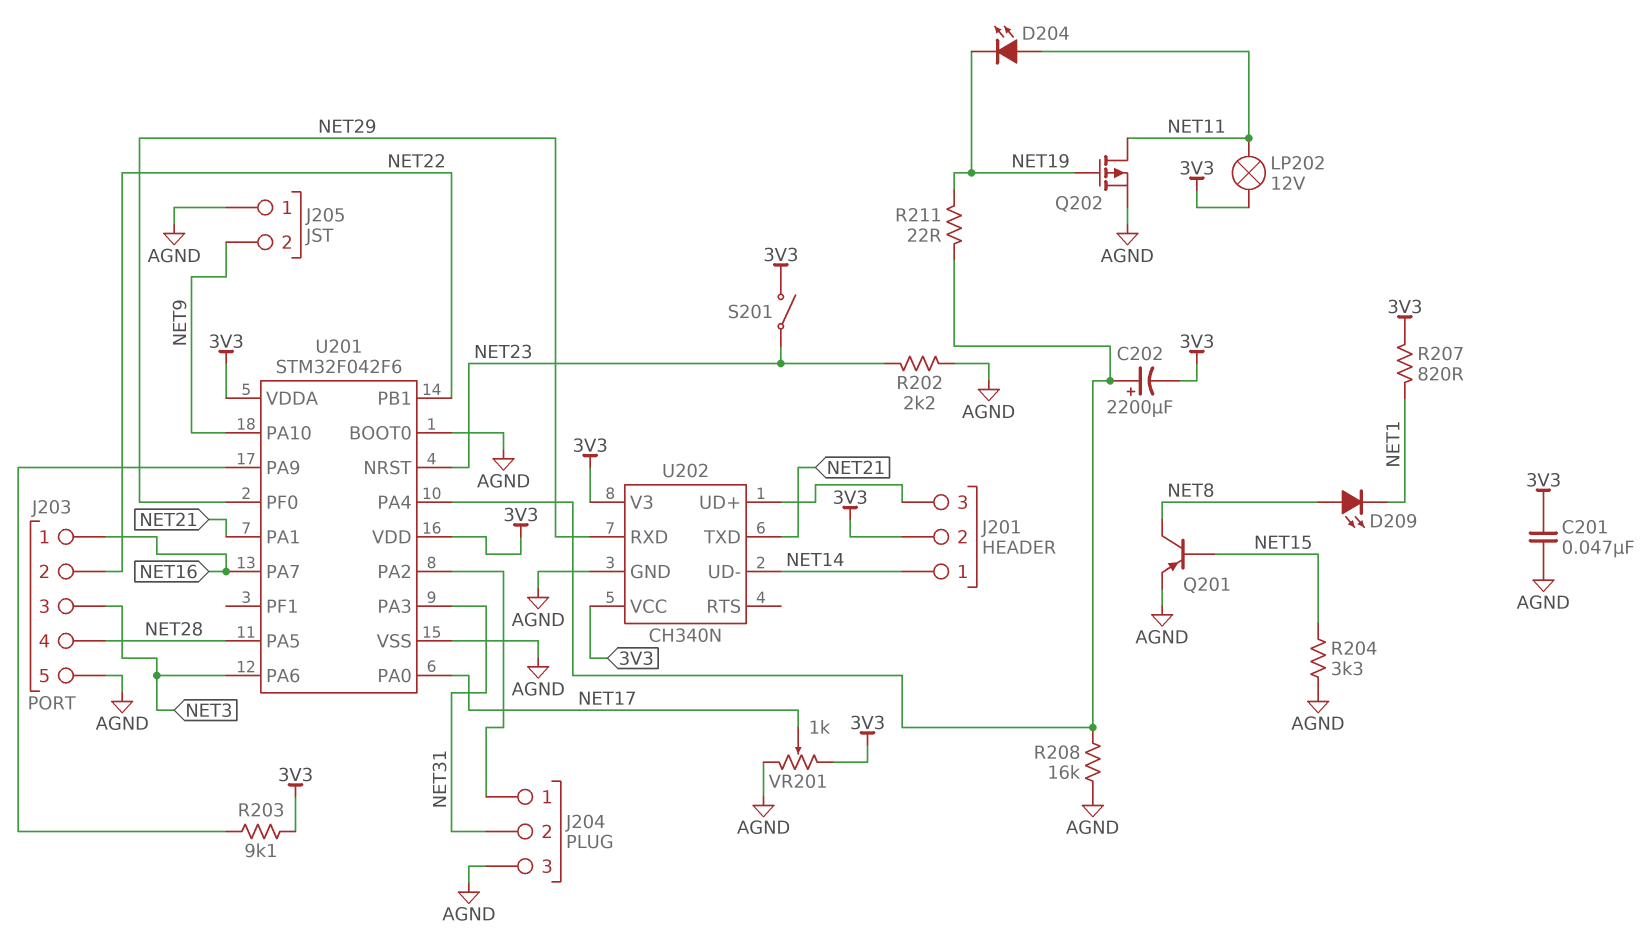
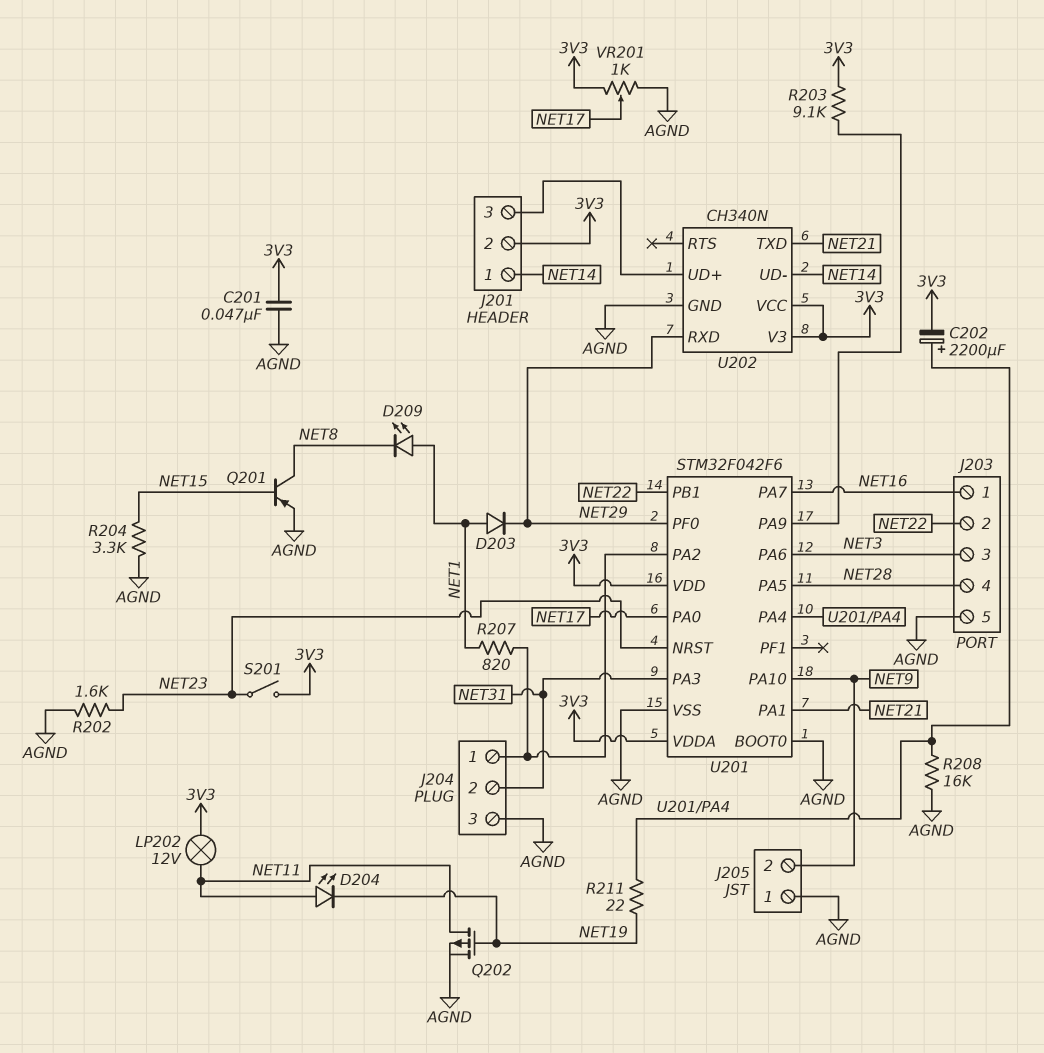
D203: none -> diode (A NET1, K NET29)
D209: LED (A NET8, K NET1) -> LED (A NET1, K NET8)
R202: 2.2k (AGND, NET23) -> 1.6k (AGND, NET23)
R207: 820 (3V3, NET1) -> 820 (J204/1, NET1)

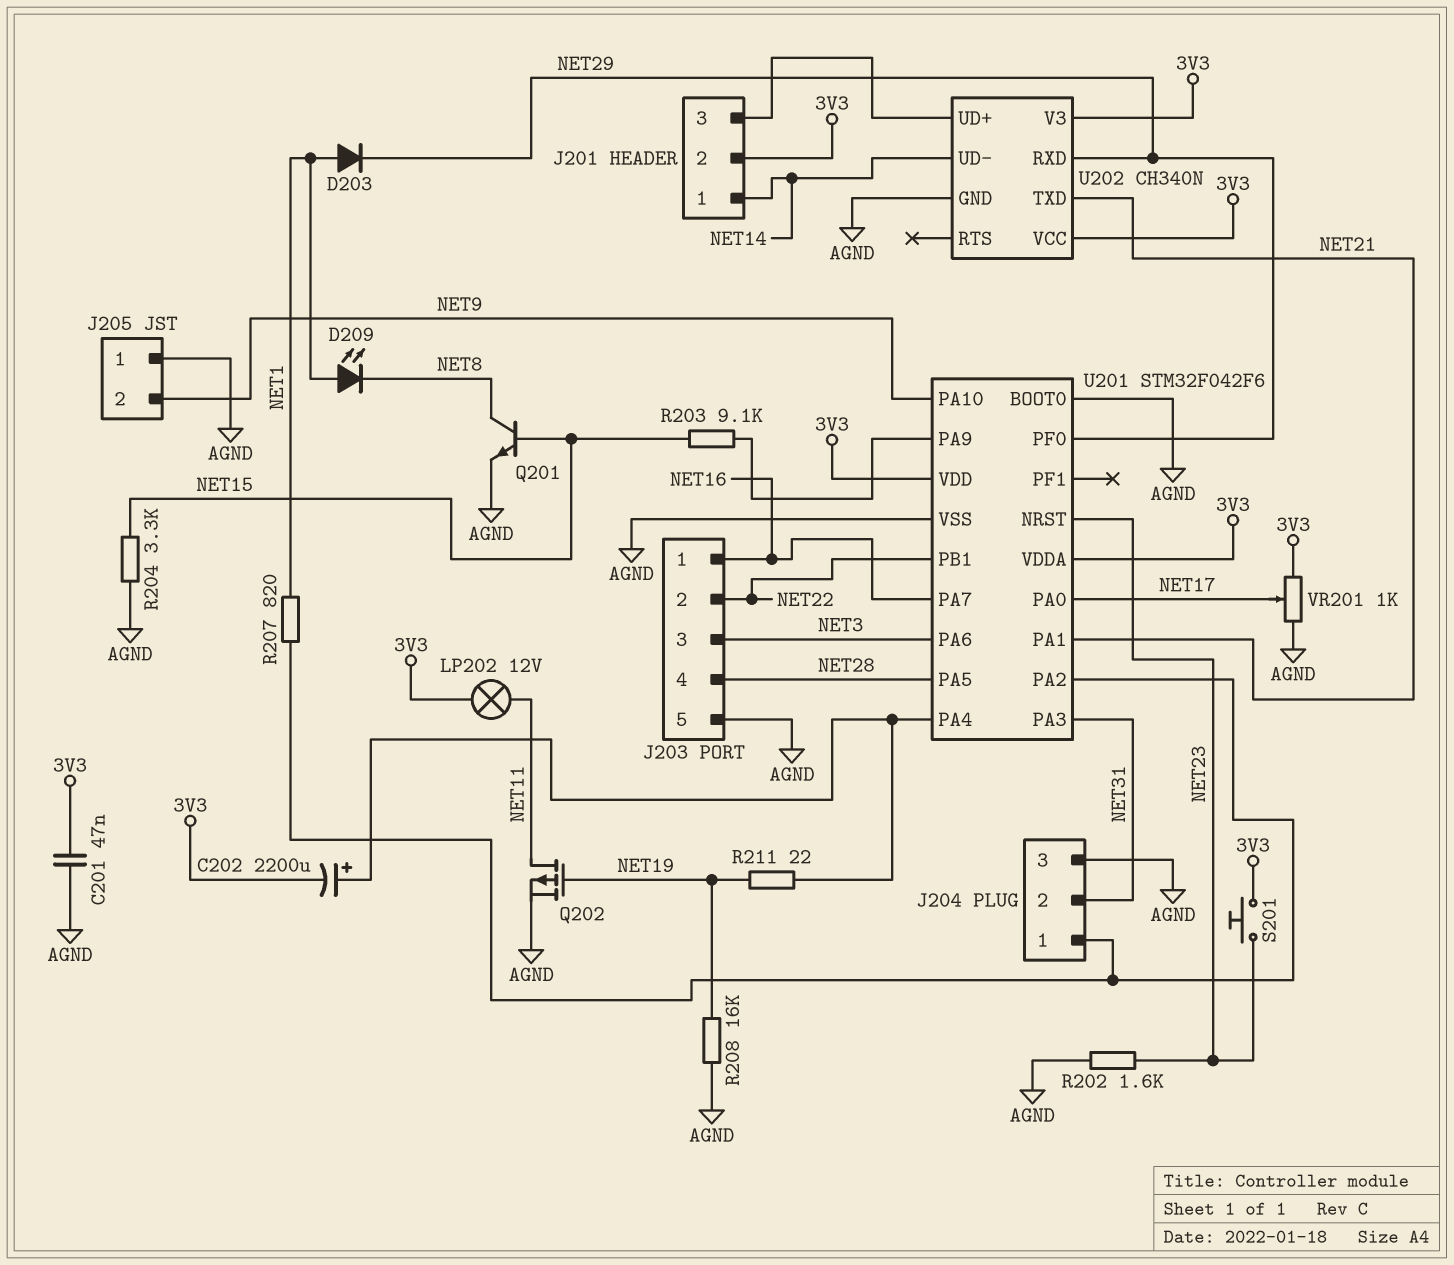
D204: LED (A NET11, K NET19) -> none
Q201: PNP (B NET15, C NET8, E AGND) -> NPN (B NET15, C NET8, E AGND)
R203: 9.1k (3V3, U201/PA9) -> 9.1k (NET15, U201/PA9)
R208: 16k (AGND, U201/PA4) -> 16k (AGND, NET19)
S201: switch (3V3, NET23) -> button (3V3, NET23)

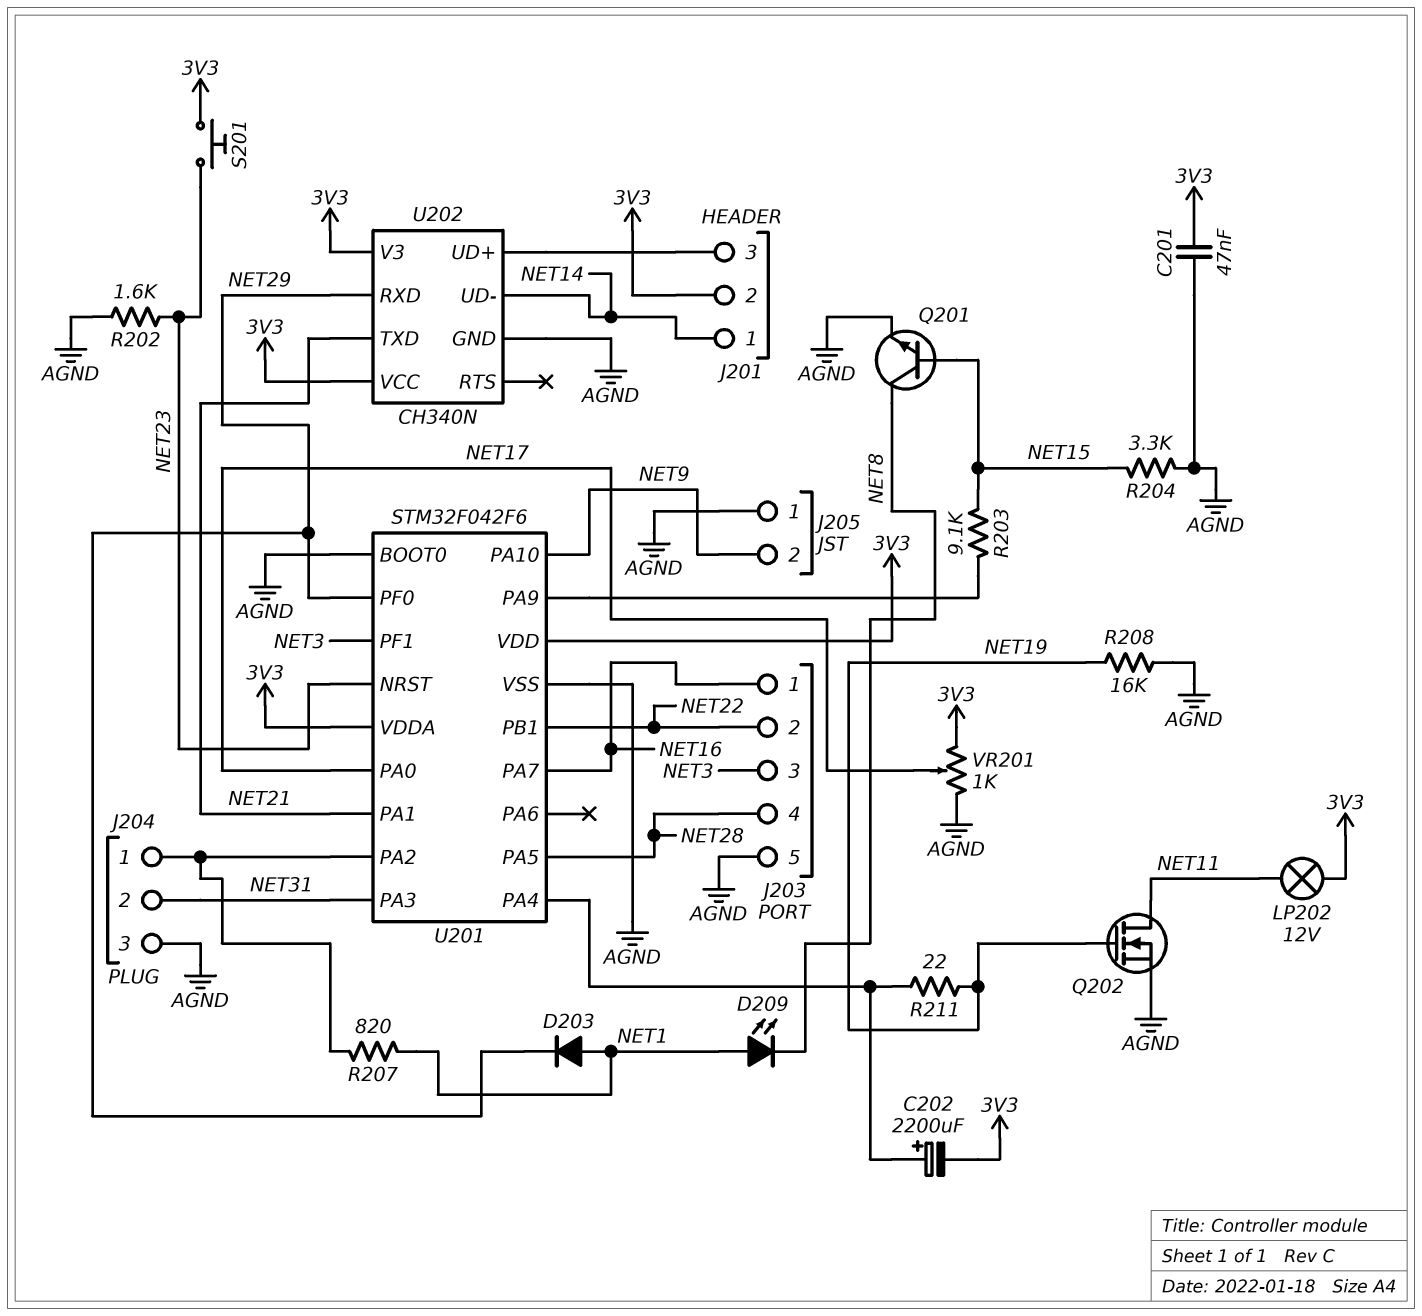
Q202: PMOS (G NET19, D NET11, S AGND) -> NMOS (G NET19, D NET11, S AGND)
U201 pin PA6: NET3 -> none
U201 pin PF1: none -> NET3

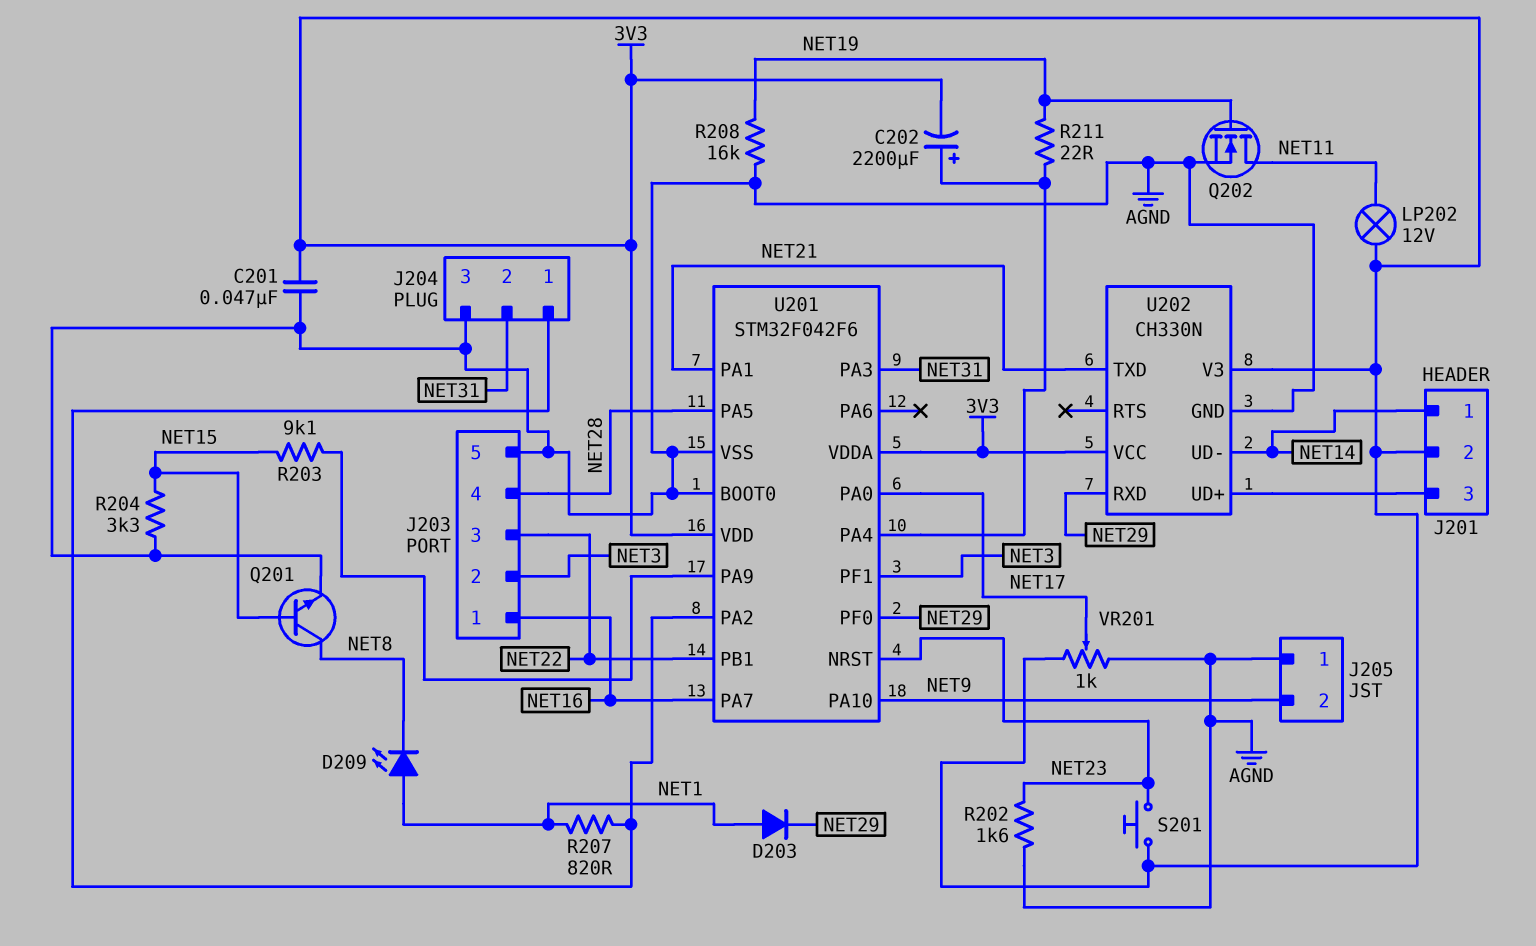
J203 pin 2: NET22 -> NET3
J203 pin 3: NET3 -> NET22
U202: CH340N -> CH330N

